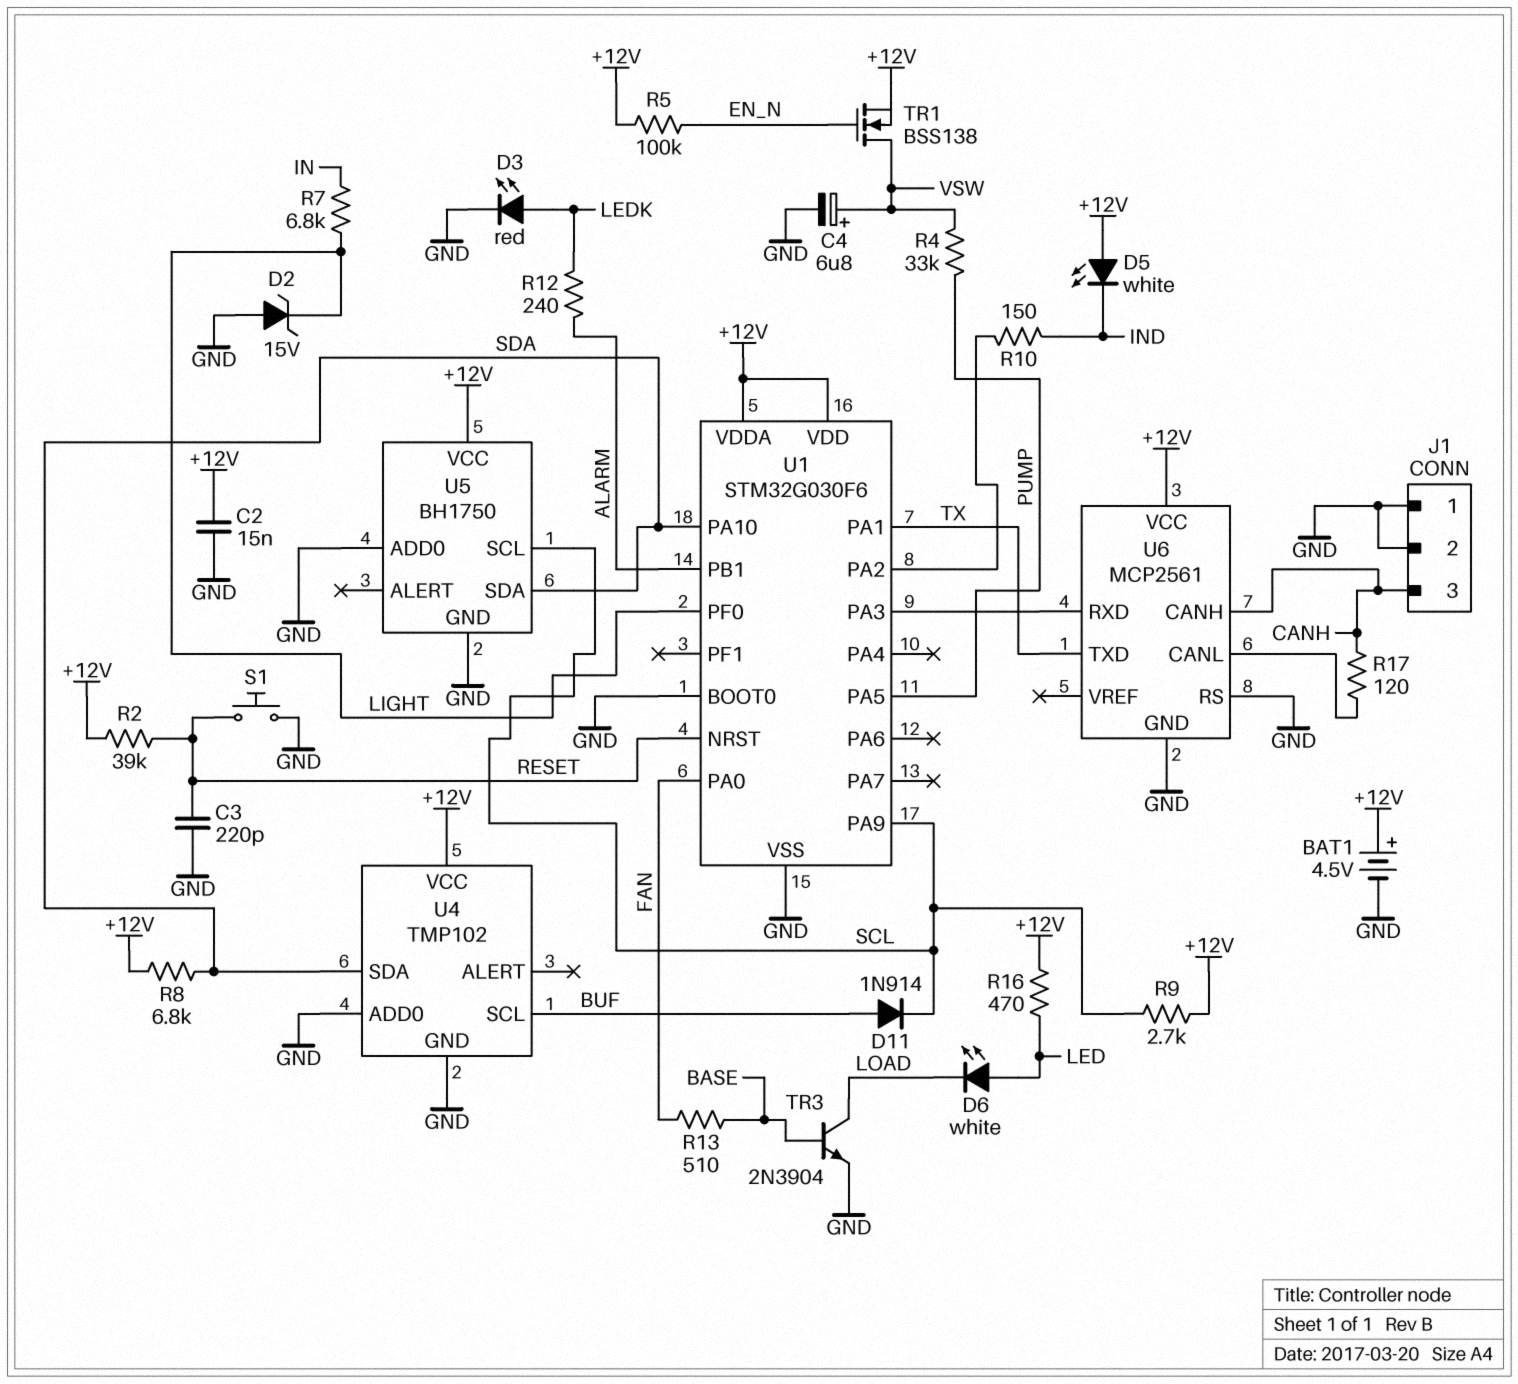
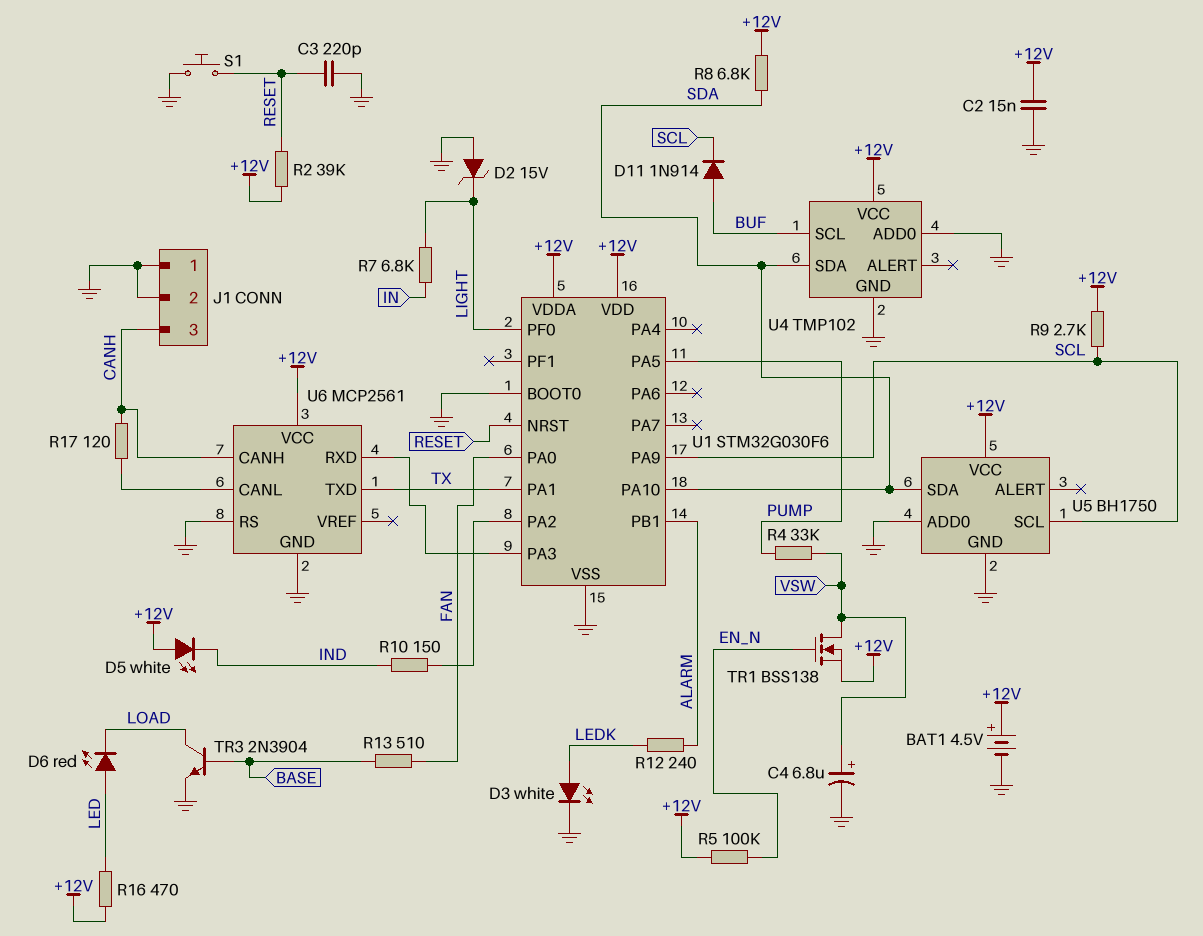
D3: LED red (A LEDK, K GND) -> LED white (A LEDK, K GND)
D6: LED white (A LED, K LOAD) -> LED red (A LED, K LOAD)

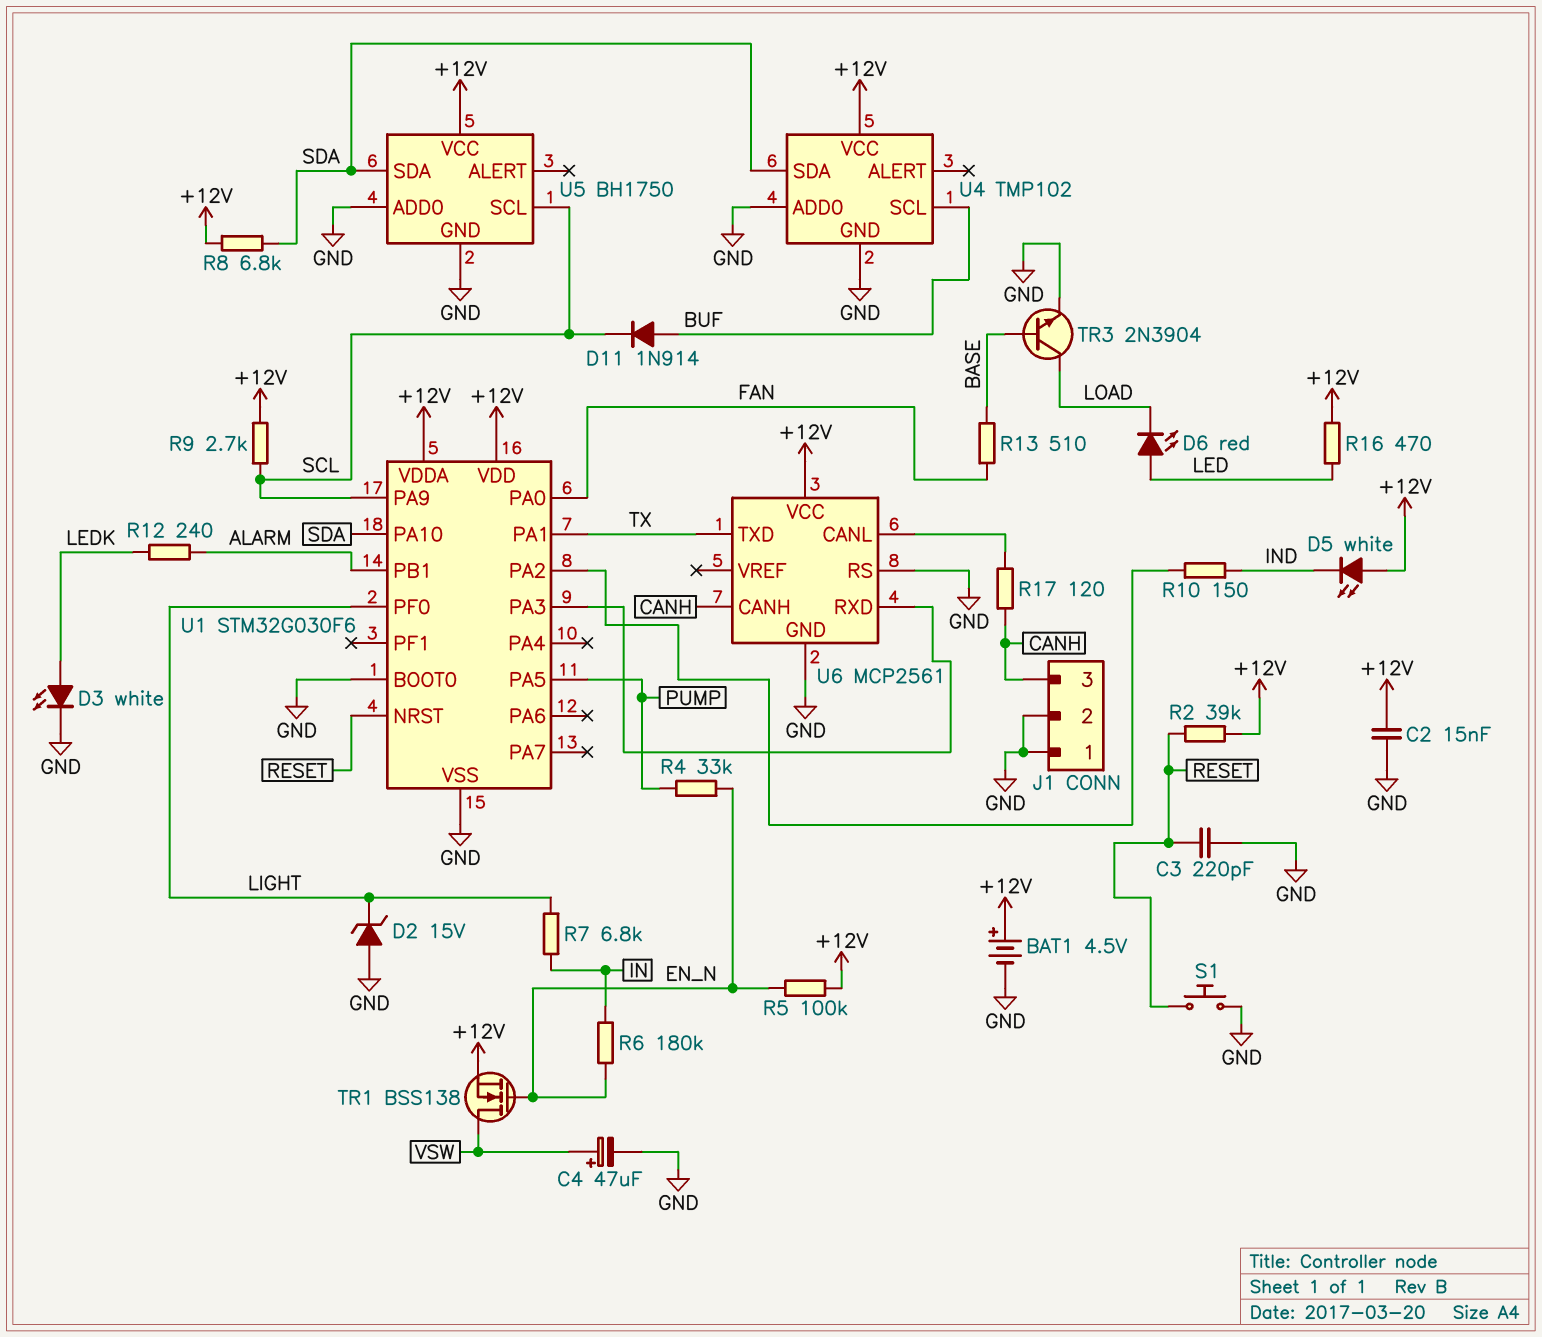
C4: 6.8uF (plus VSW, minus GND) -> 47uF (plus VSW, minus GND)
R4: 33k (PUMP, VSW) -> 33k (EN_N, PUMP)
R6: none -> 180k (EN_N, IN)

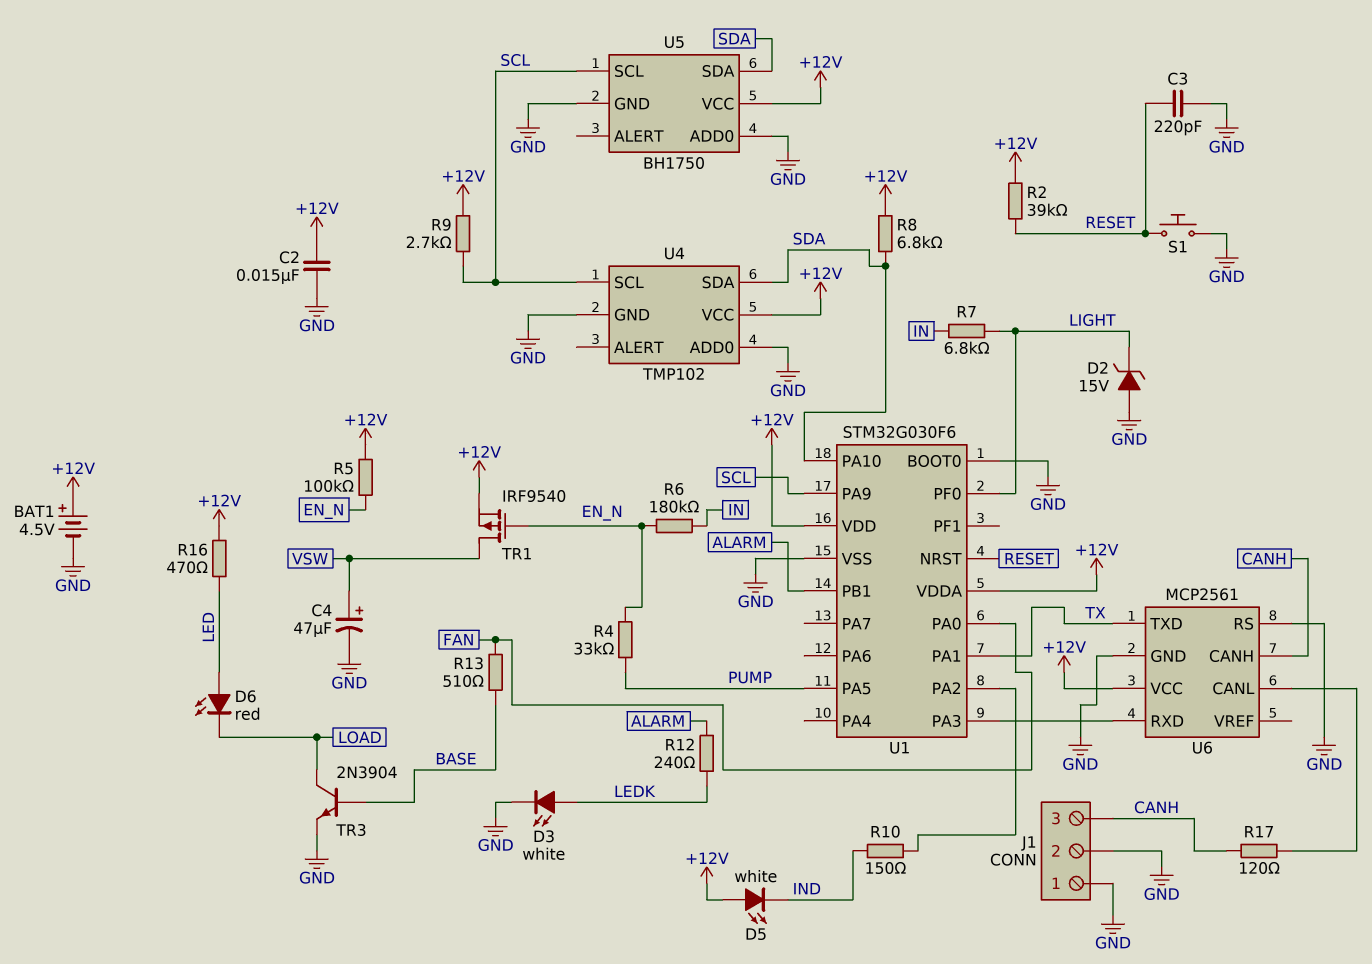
D11: diode 1N914 (A BUF, K SCL) -> none
TR1: NMOS BSS138 (G EN_N, D VSW, S +12V) -> PMOS IRF9540 (G EN_N, D VSW, S +12V)
U4 pin SCL: BUF -> SCL

